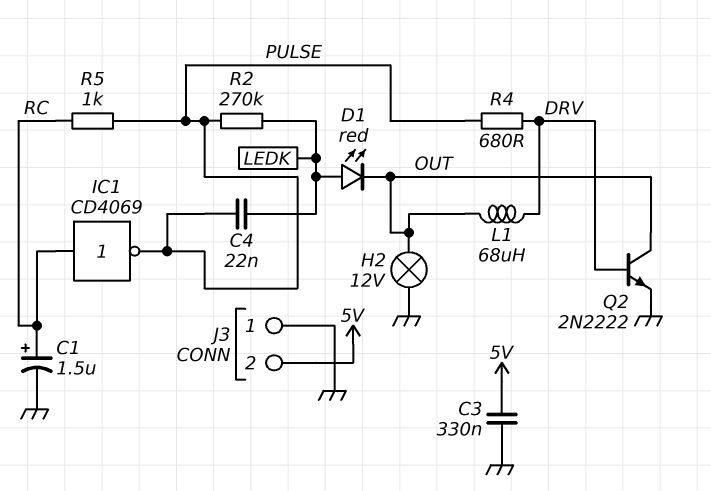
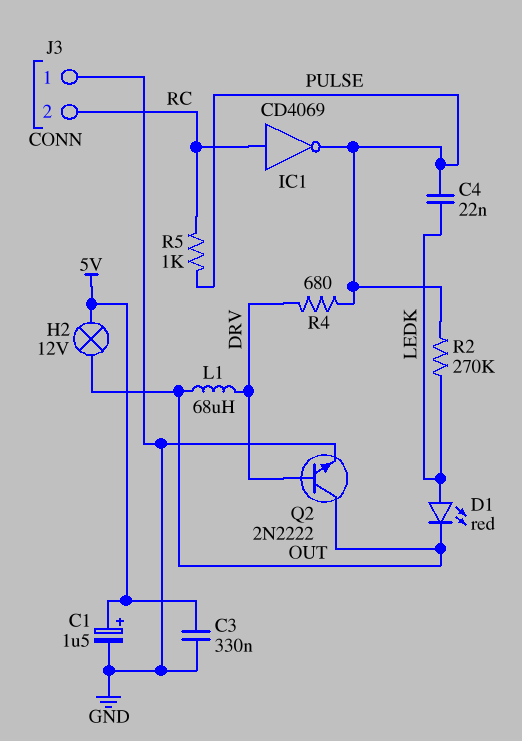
C1: 1.5uF (plus RC, minus GND) -> 1.5uF (plus 5V, minus GND)
H2: lamp 12V (GND, OUT) -> lamp 12V (5V, OUT)
J3 pin 2: 5V -> RC

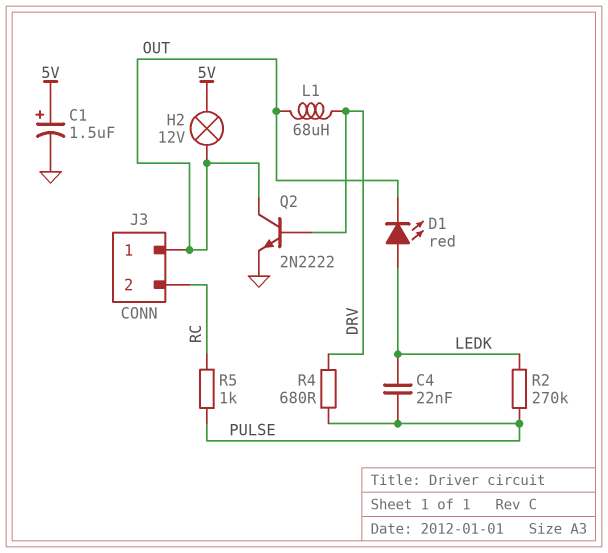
C3: 330nF (5V, GND) -> none
IC1: NOT CD4069 (in RC, out PULSE) -> none
J3 pin 1: GND -> OUT

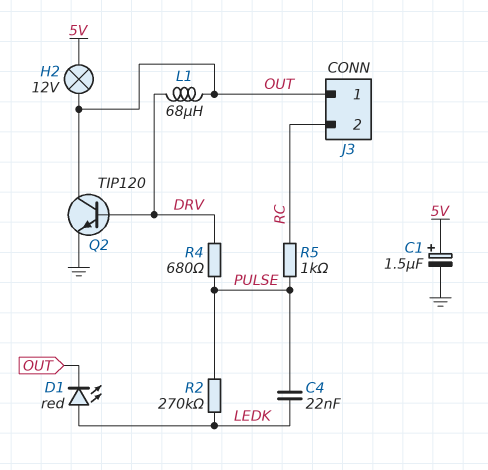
Q2: NPN 2N2222 (B DRV, C OUT, E GND) -> NPN TIP120 (B DRV, C OUT, E GND)

